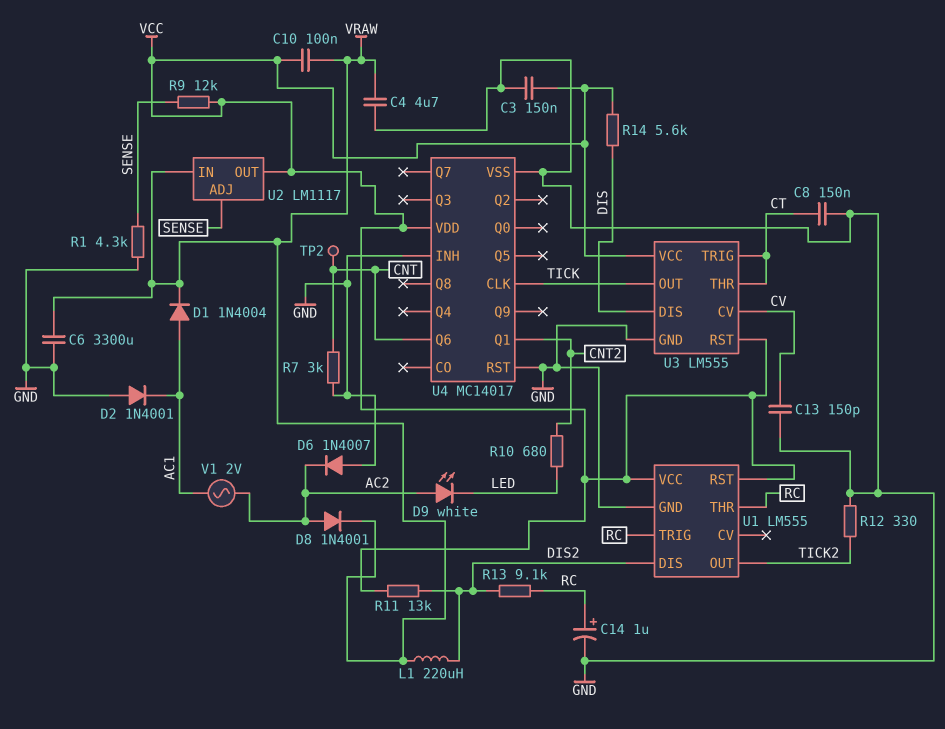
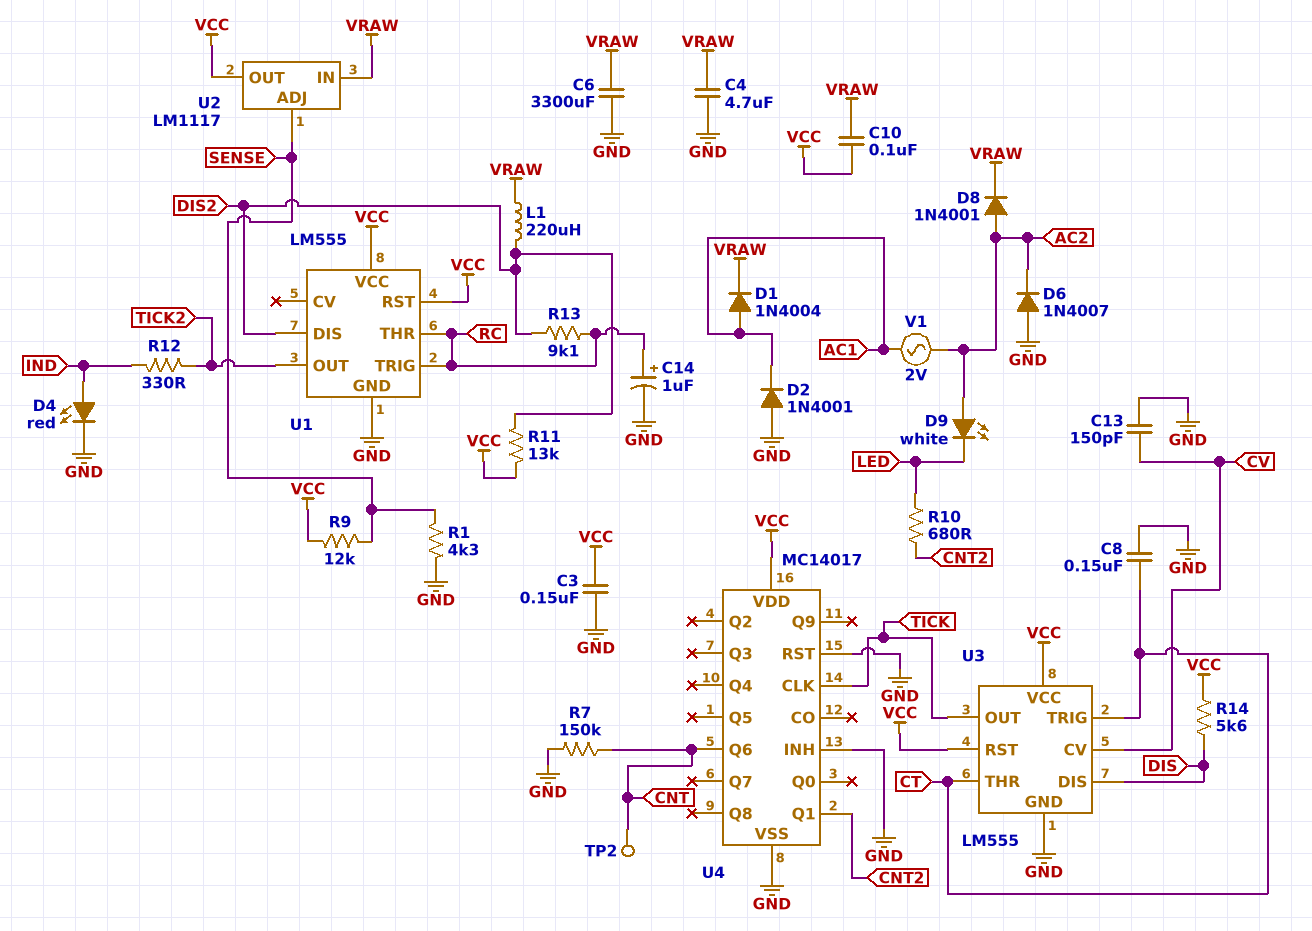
D4: none -> LED red (A IND, K GND)
R7: 3k (CNT, GND) -> 150k (CNT, GND)
R12: 330 (GND, TICK2) -> 330 (IND, TICK2)

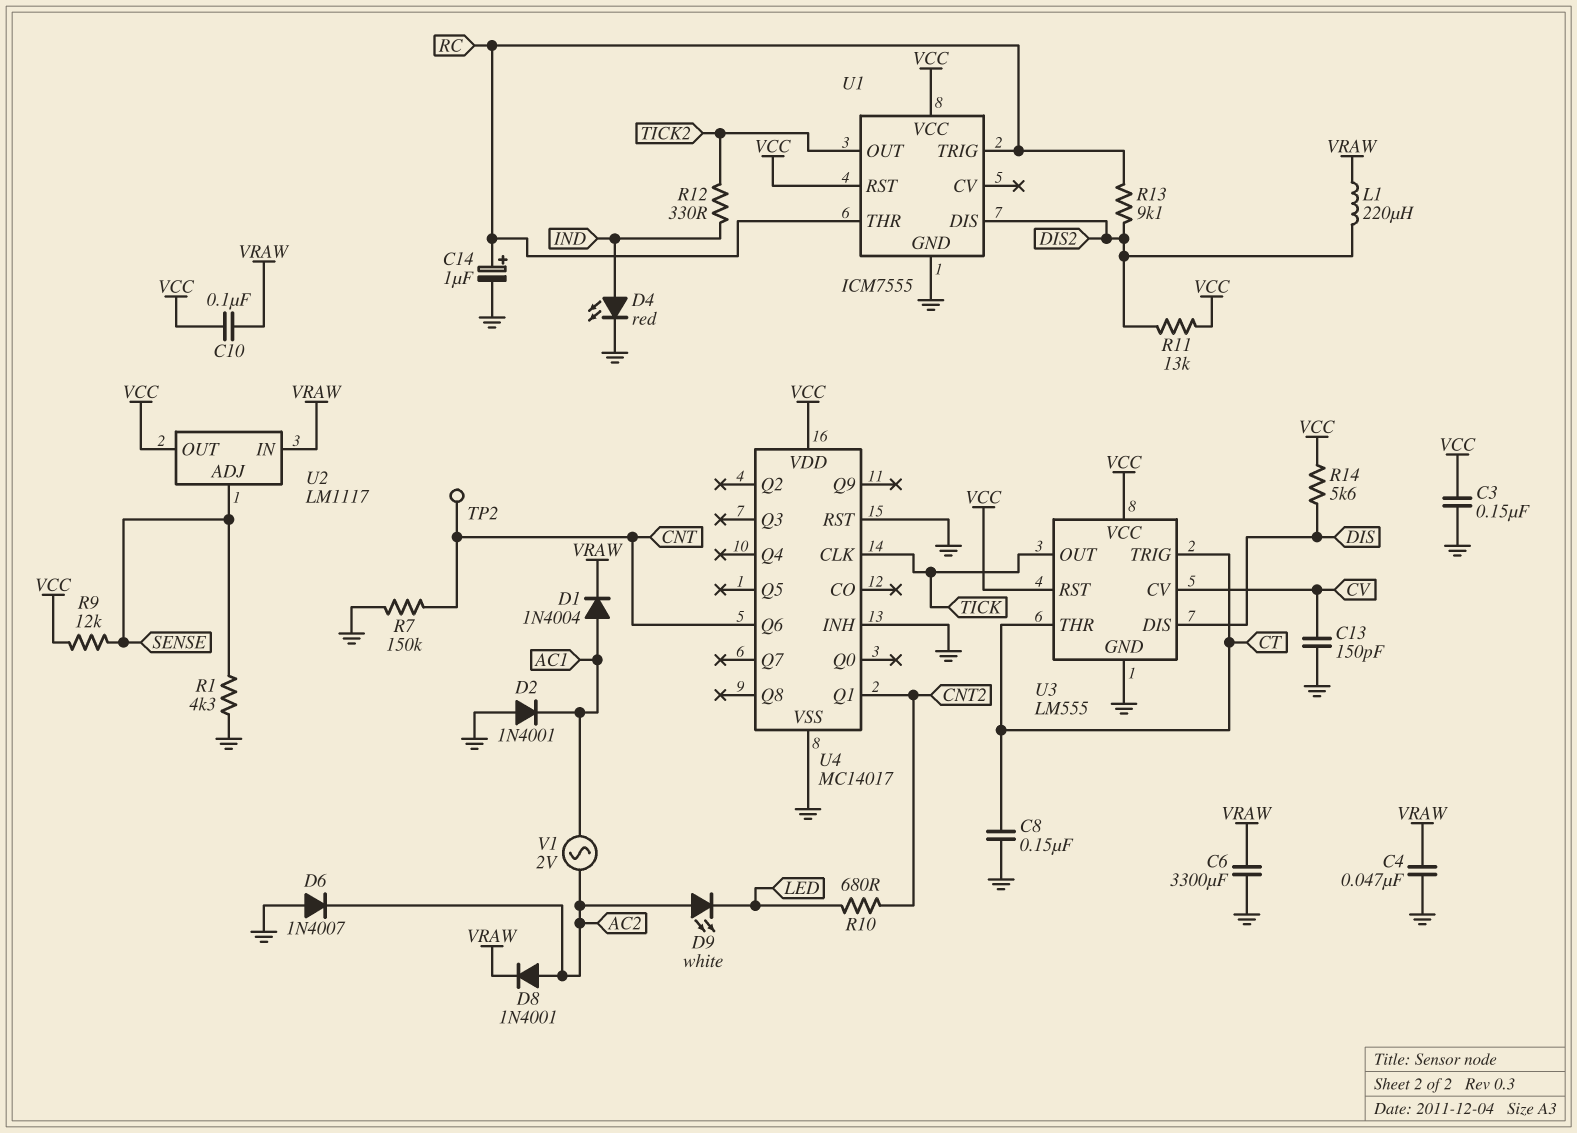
C4: 4.7uF (GND, VRAW) -> 47nF (GND, VRAW)
U1: LM555 -> ICM7555

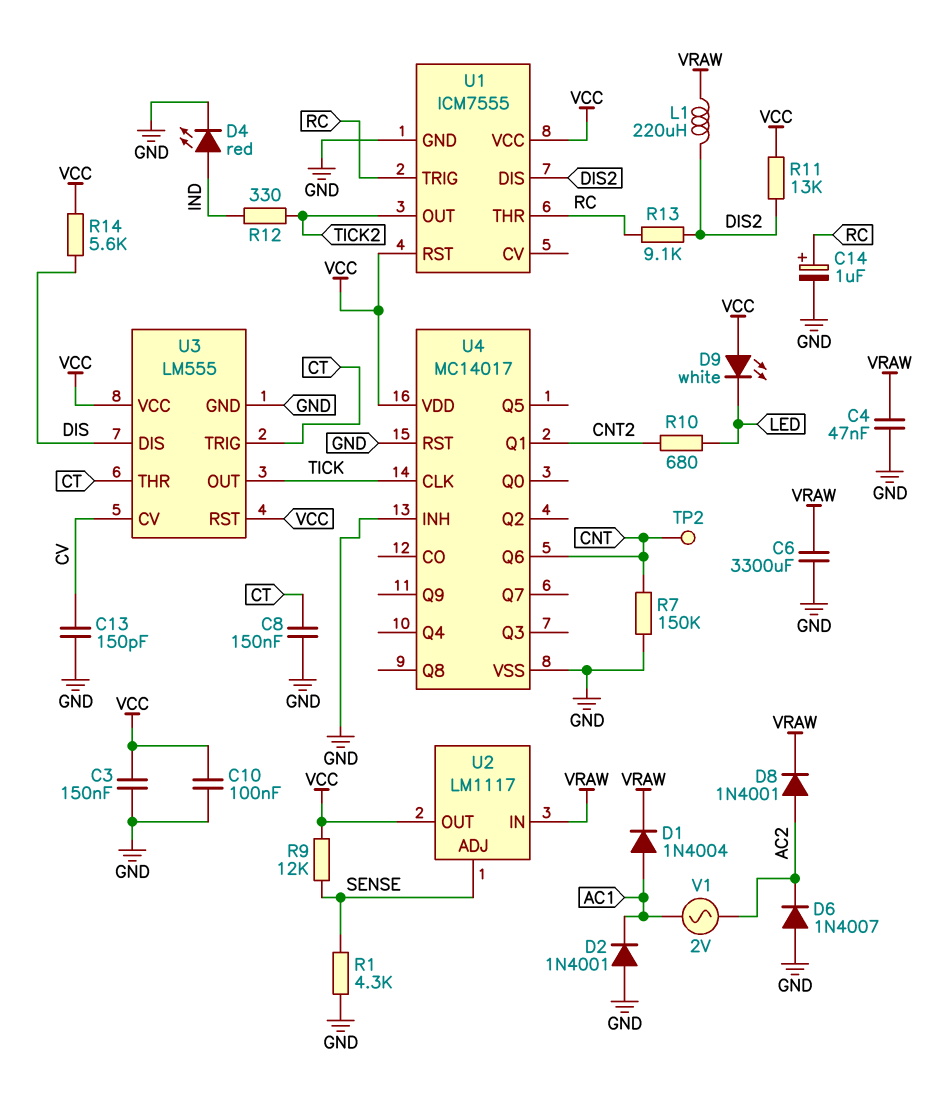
C10: 100nF (VCC, VRAW) -> 100nF (GND, VCC)
D9: LED white (A AC2, K LED) -> LED white (A VCC, K LED)

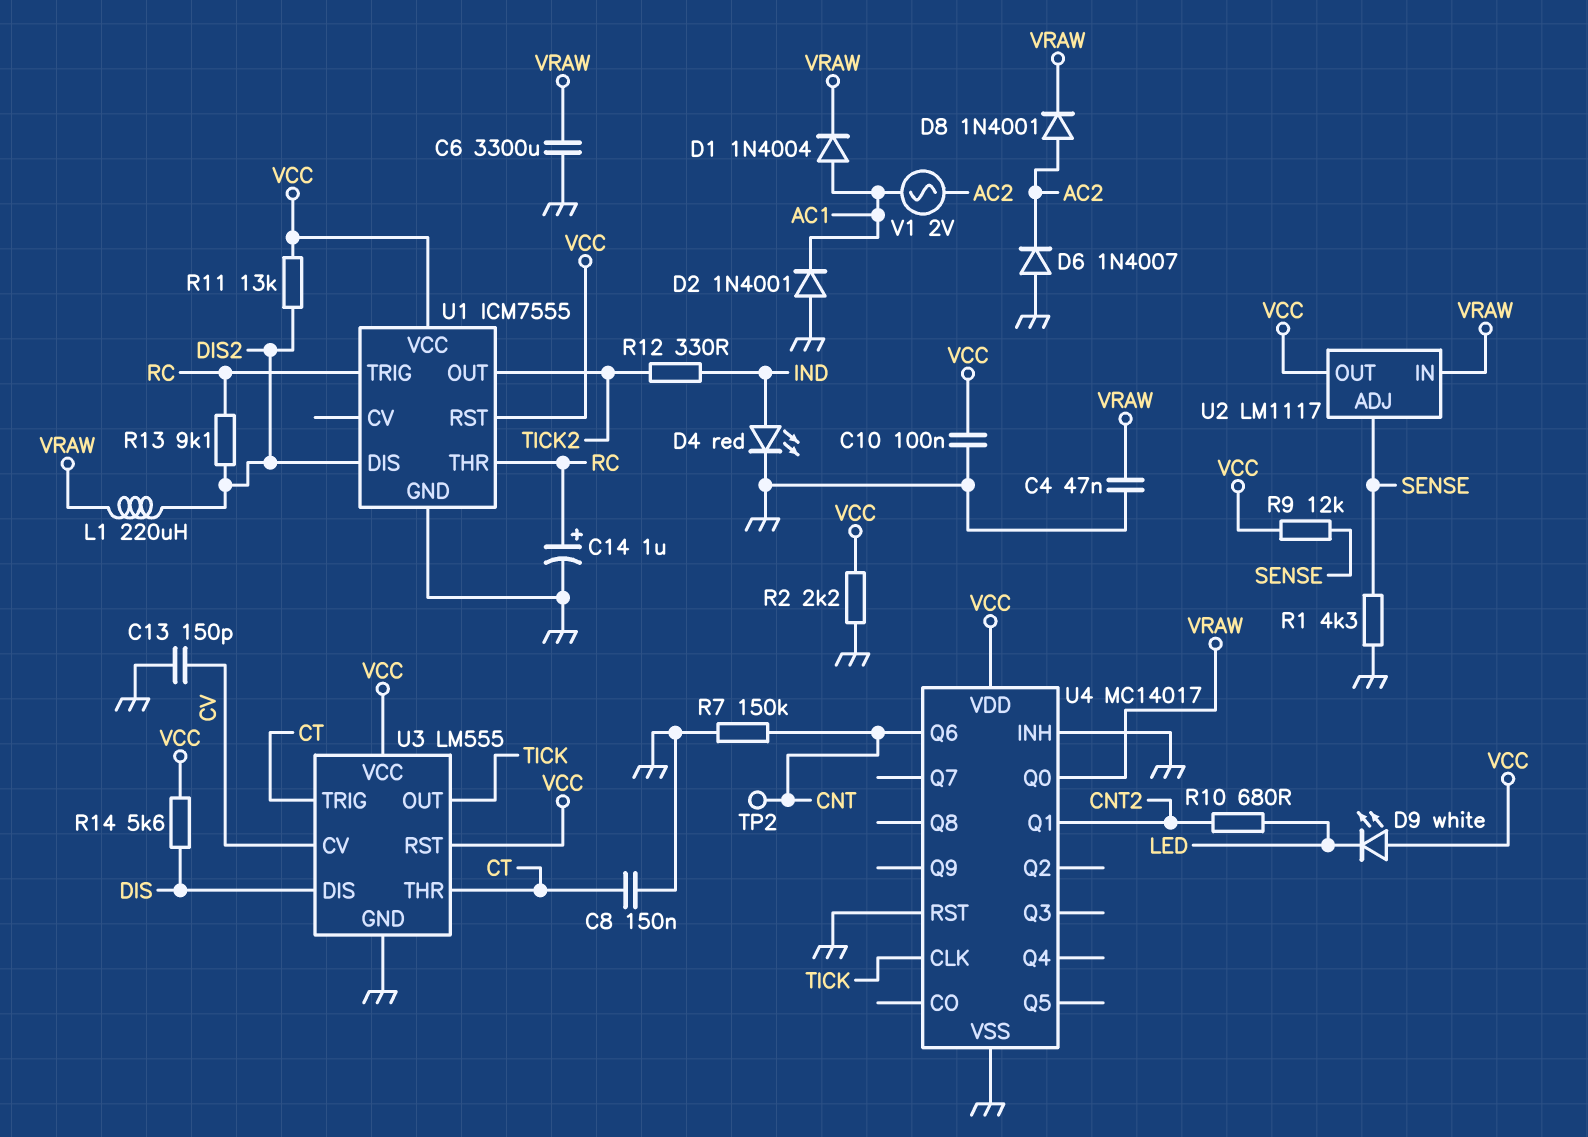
C3: 150nF (GND, VCC) -> none
R2: none -> 2.2k (GND, VCC)
U4 pin Q0: none -> VRAW

